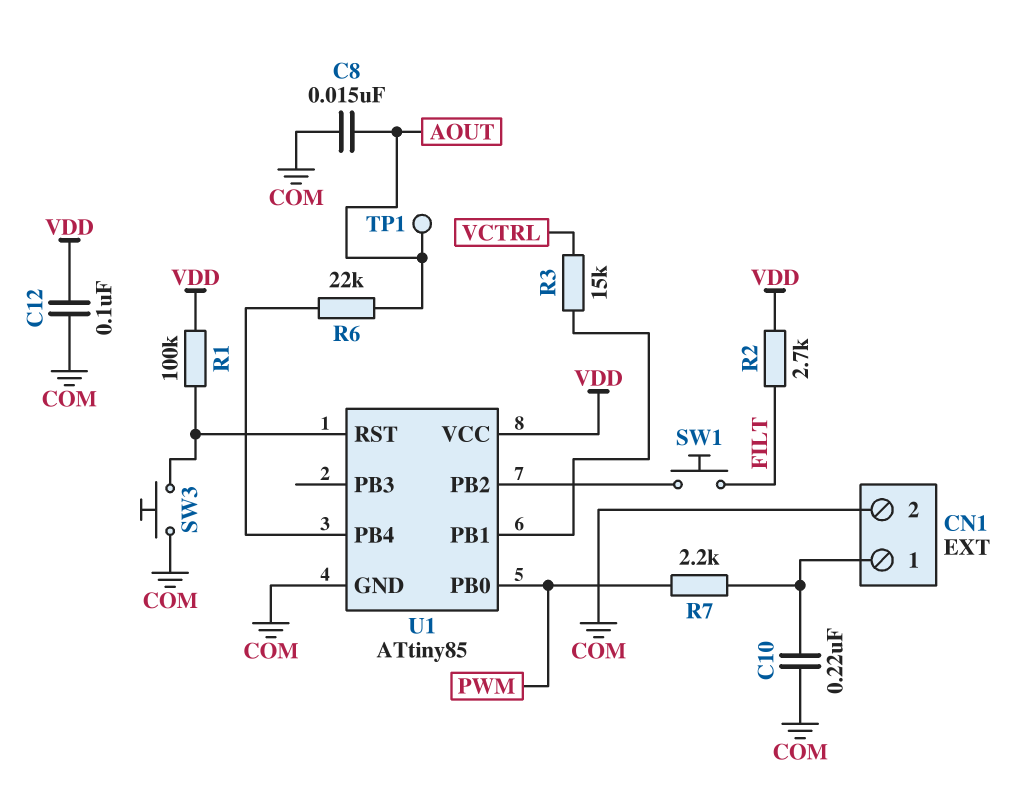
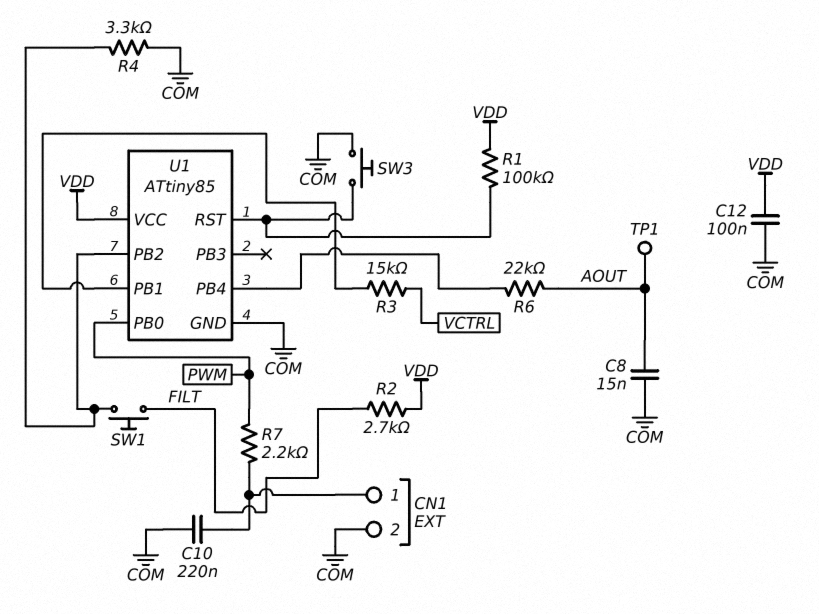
R4: none -> 3.3k (COM, U1/PB2)

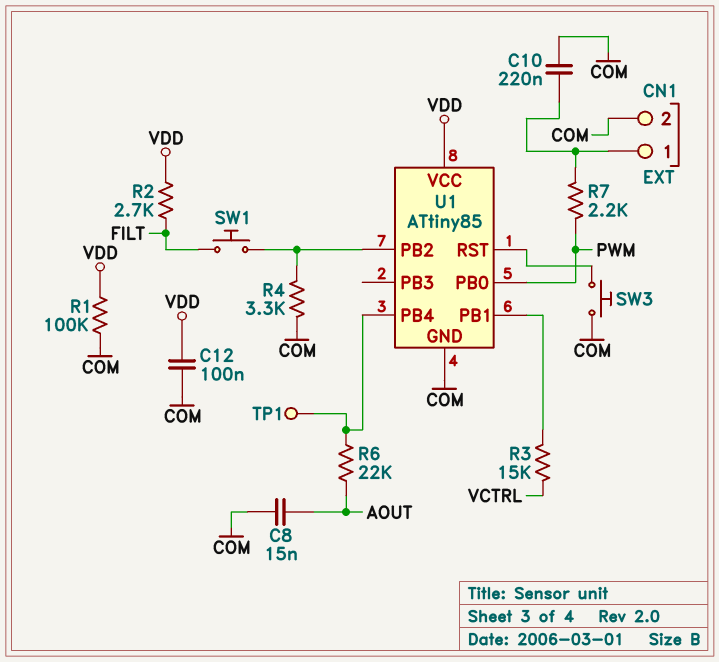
R1: 100k (U1/RST, VDD) -> 100k (COM, VDD)
TP1: test point (AOUT) -> test point (U1/PB4)

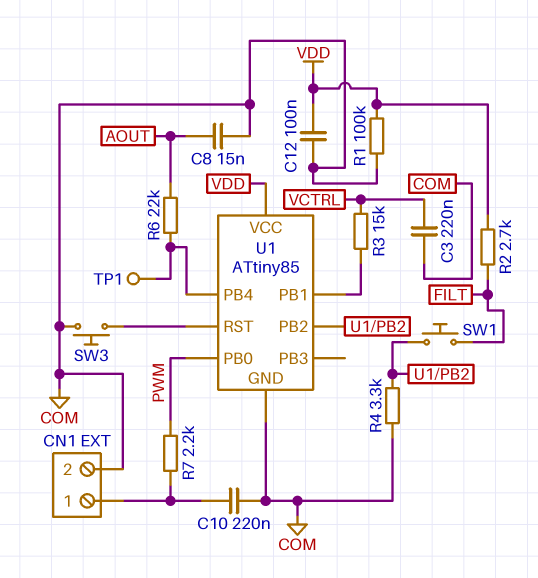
C3: none -> 220nF (COM, VCTRL)

